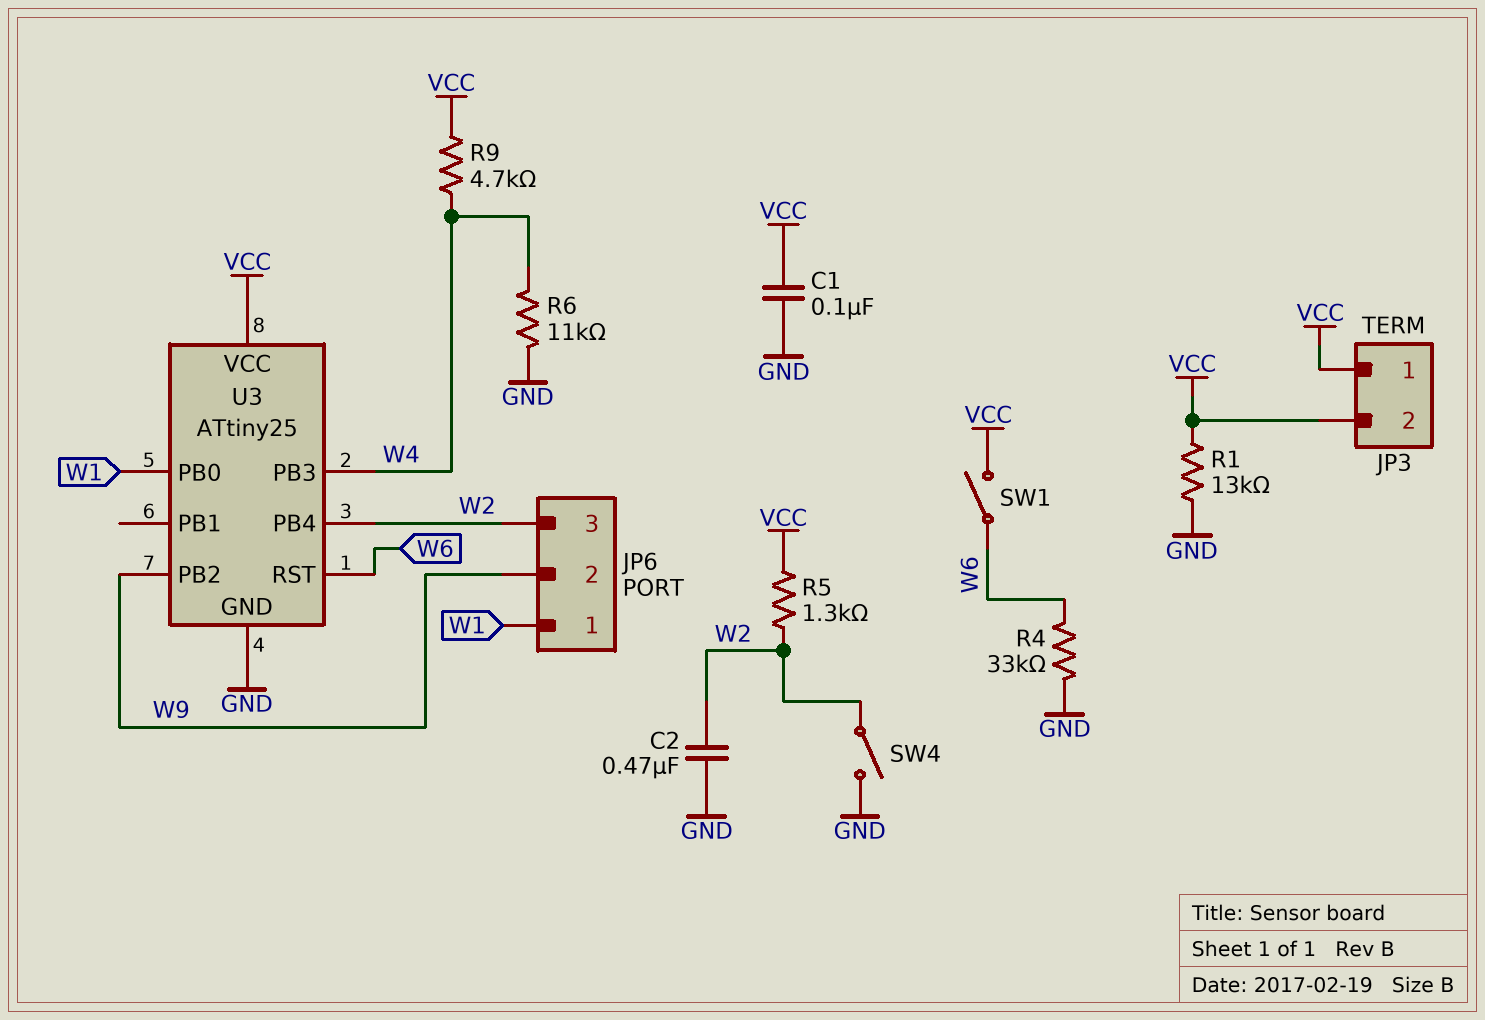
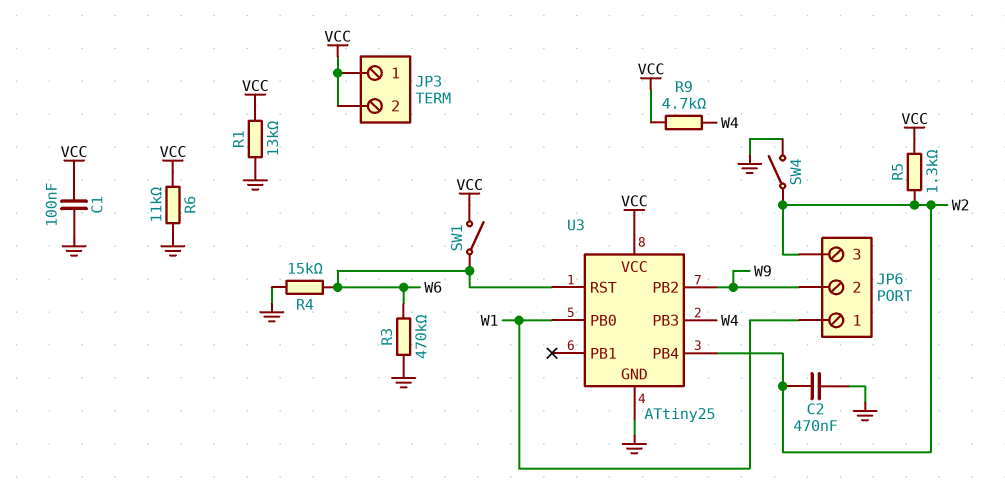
R3: none -> 470k (GND, W6)
R4: 33k (GND, W6) -> 15k (GND, W6)
R6: 11k (GND, W4) -> 11k (GND, VCC)

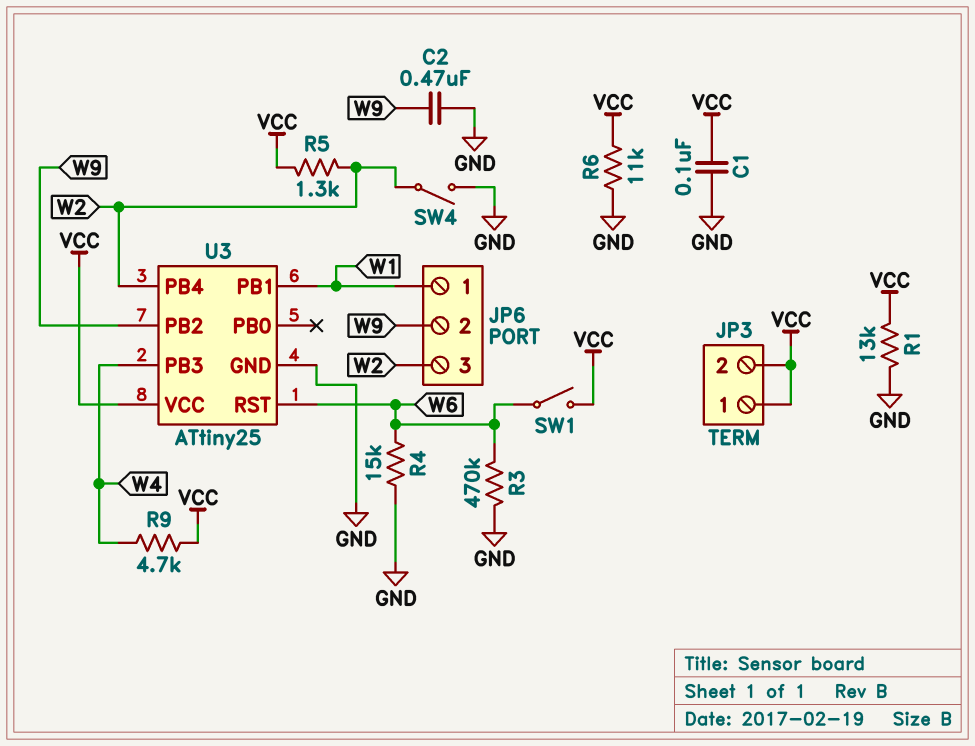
C2: 470nF (GND, W2) -> 470nF (GND, W9)
U3 pin PB0: W1 -> none
U3 pin PB1: none -> W1

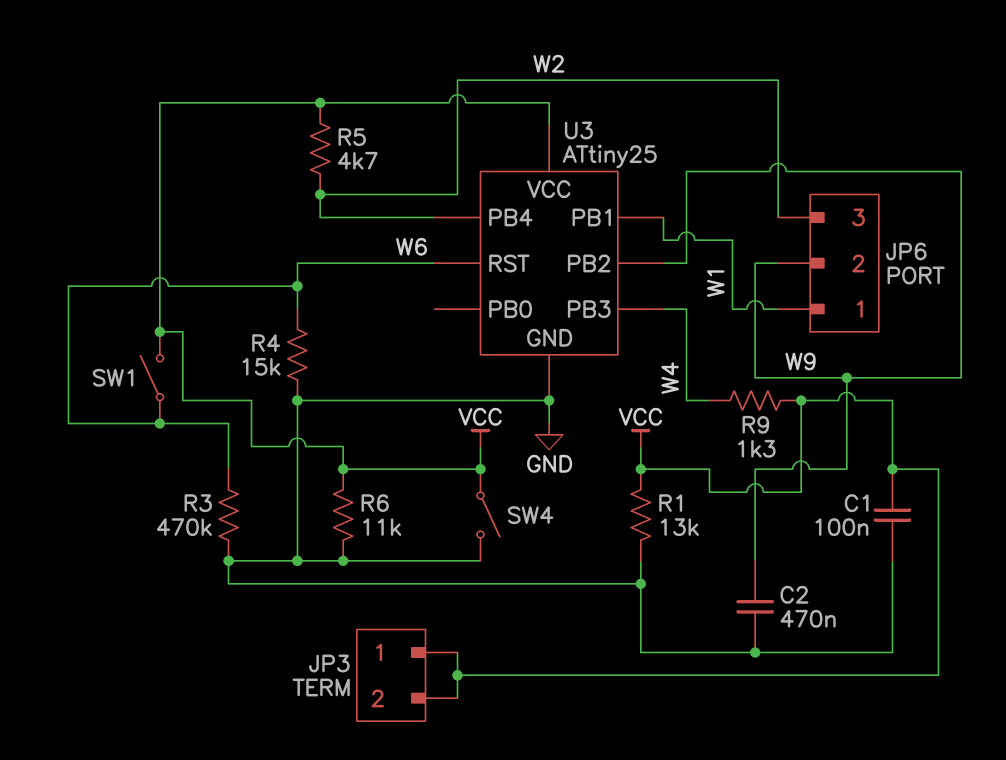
R5: 1.3k (VCC, W2) -> 4.7k (VCC, W2)
R9: 4.7k (VCC, W4) -> 1.3k (VCC, W4)
SW4: switch (GND, W2) -> switch (GND, VCC)

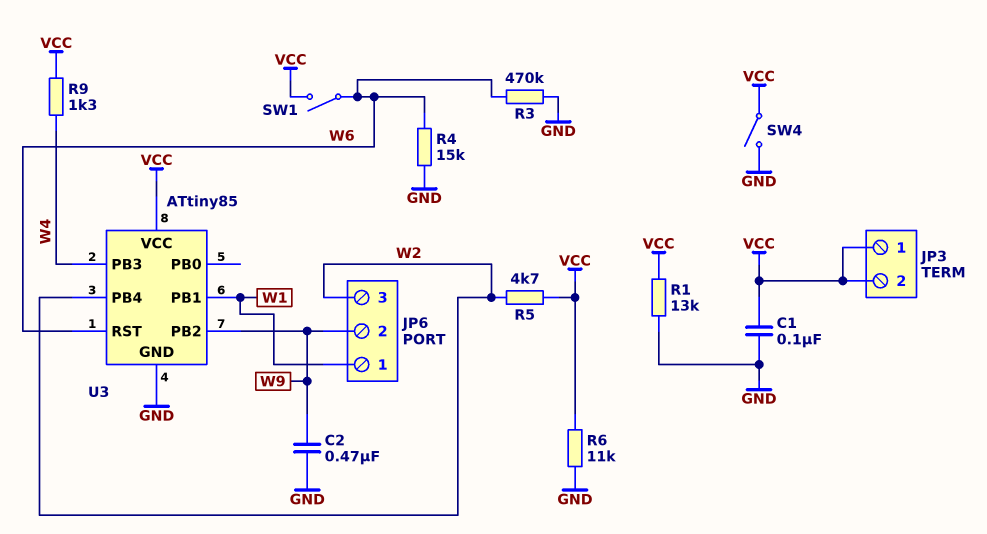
U3: ATtiny25 -> ATtiny85

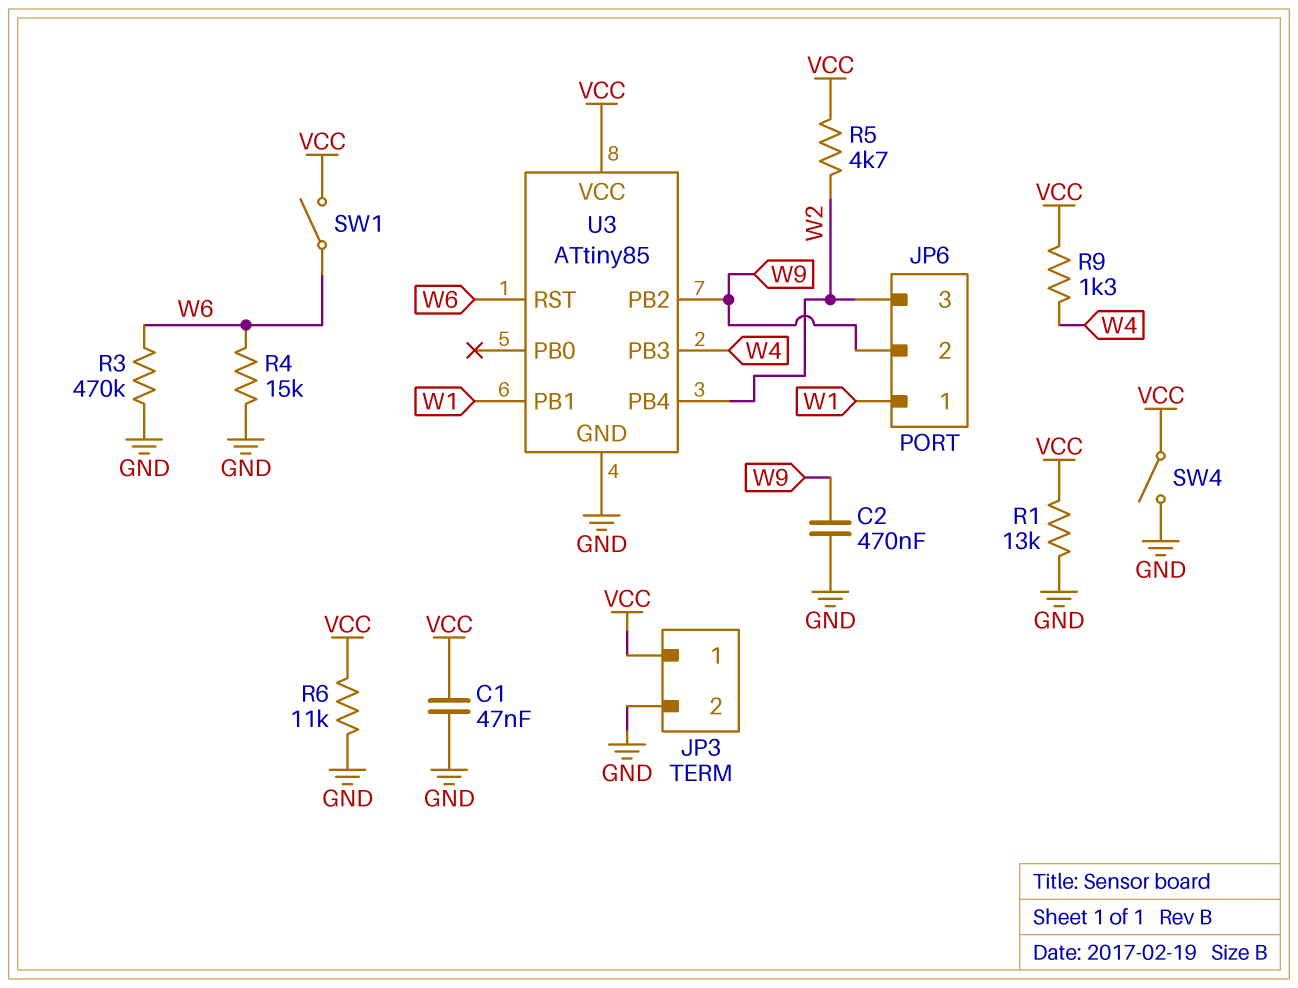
C1: 100nF (GND, VCC) -> 47nF (GND, VCC)
JP3 pin 2: VCC -> GND

